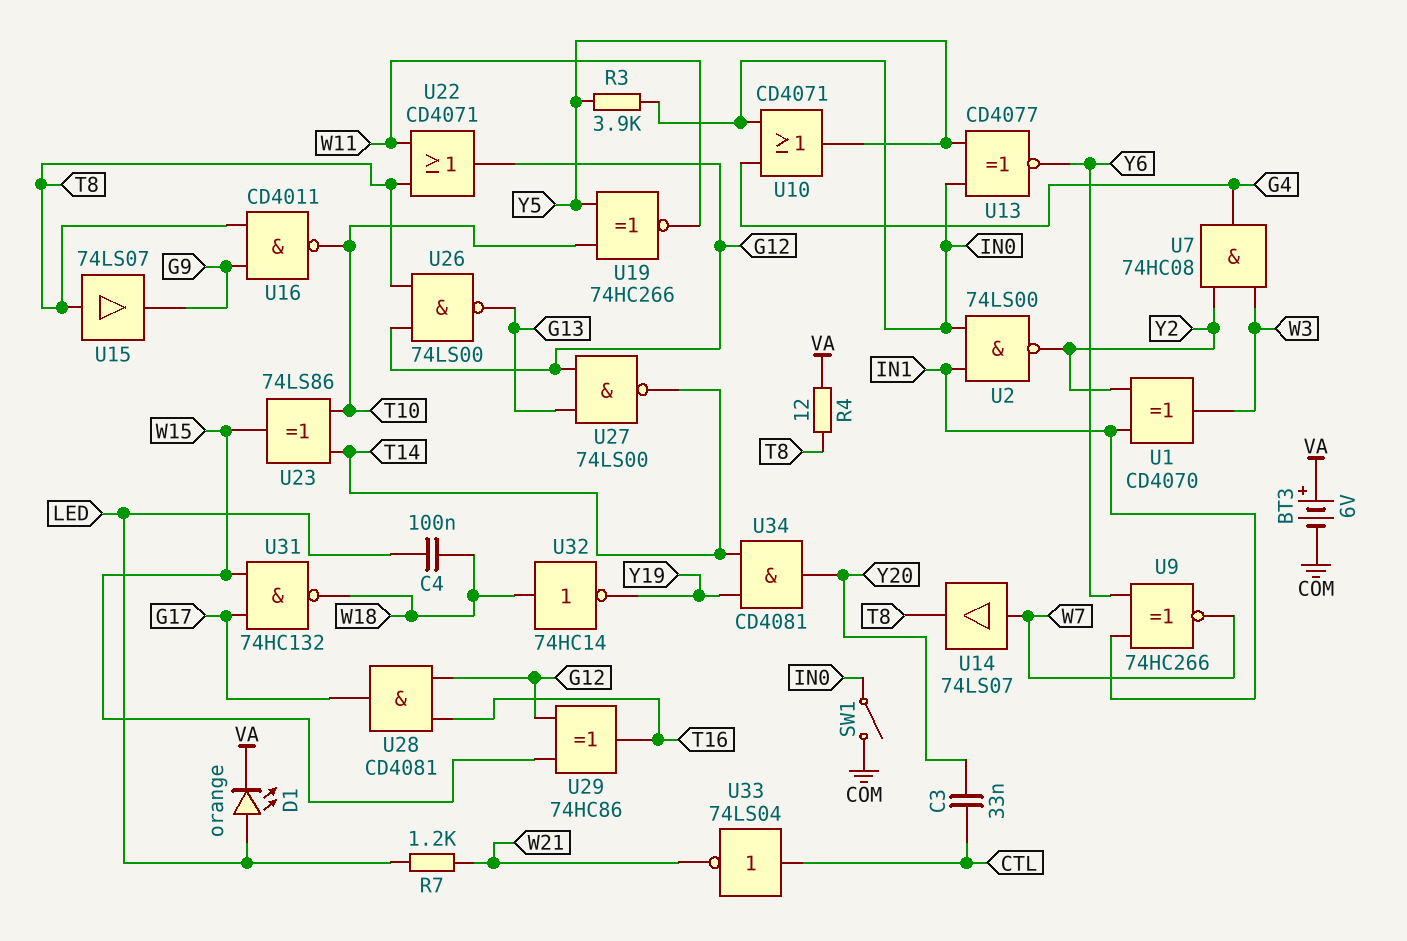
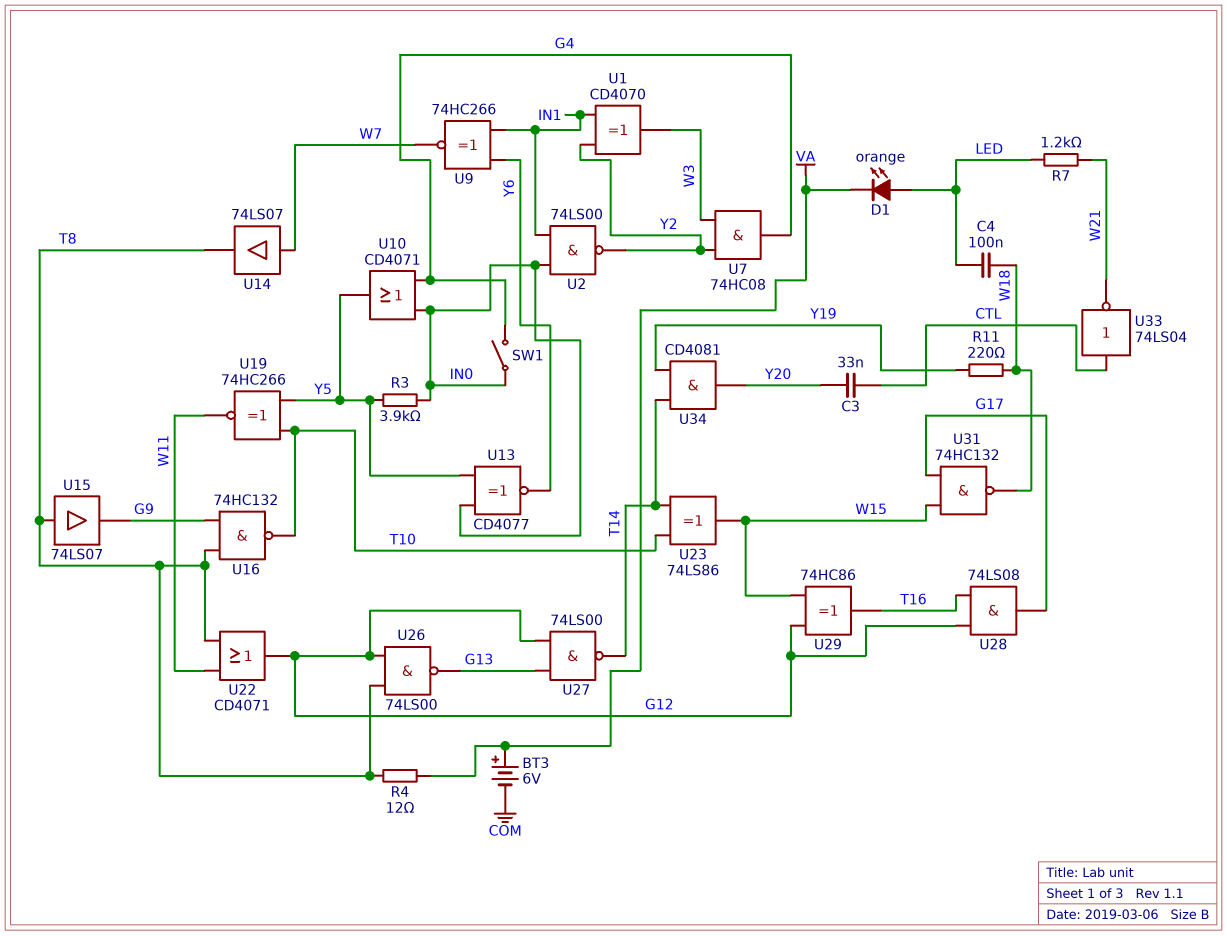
R11: none -> 220 (W18, Y19)
SW1: switch (COM, IN0) -> switch (G4, IN0)
U16: NAND CD4011 (in G9, in T8, out T10) -> NAND 74HC132 (in G9, in T8, out T10)
U28: AND CD4081 (in G12, in T16, out G17) -> AND 74LS08 (in G12, in T16, out G17)
U32: NOT 74HC14 (in W18, out Y19) -> none

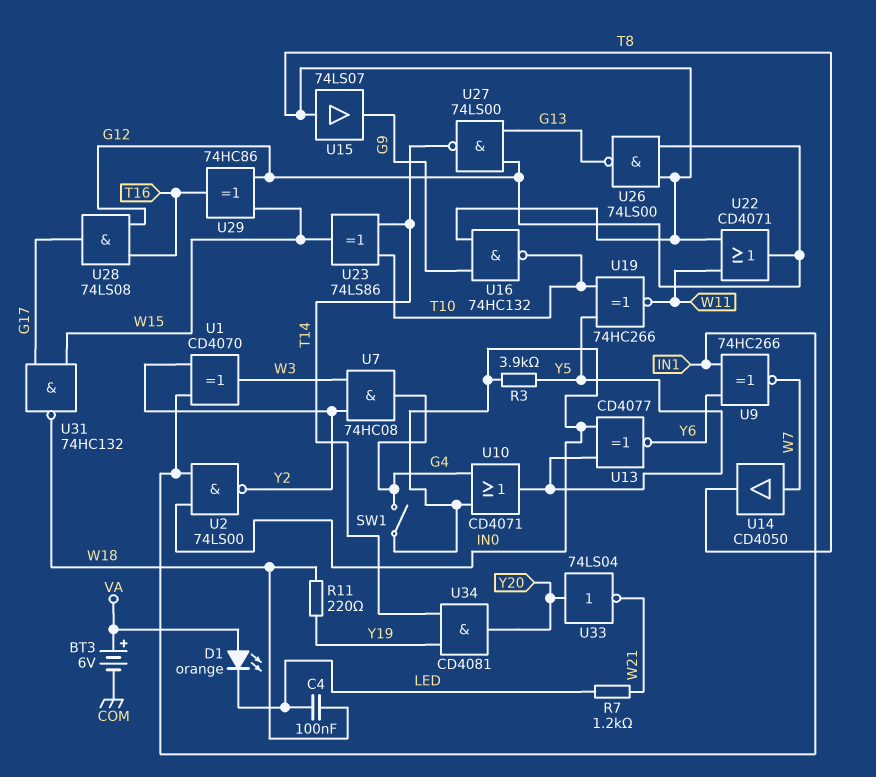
C3: 33nF (CTL, Y20) -> none
D1: LED orange (A LED, K VA) -> LED orange (A VA, K LED)
R4: 12 (T8, VA) -> none
U14: buffer 74LS07 (in W7, out T8) -> buffer CD4050 (in W7, out T8)
U33: NOT 74LS04 (in CTL, out W21) -> NOT 74LS04 (in Y20, out W21)

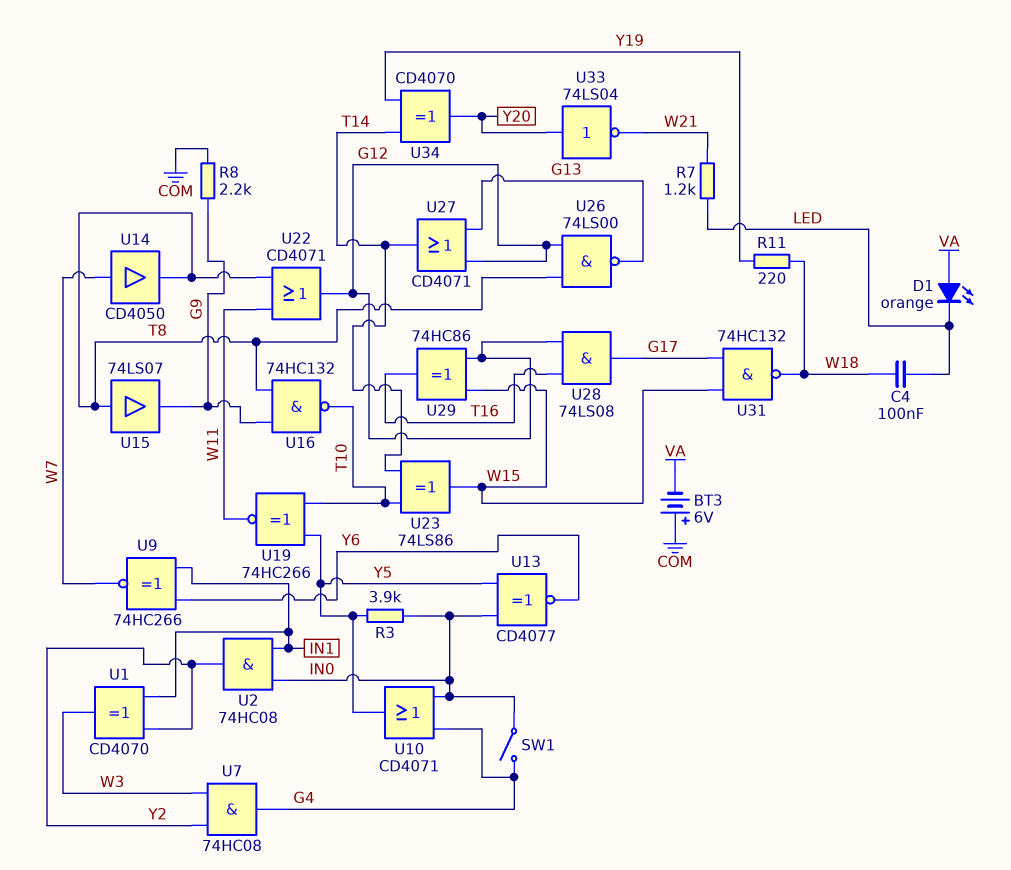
BT3: 6V (plus VA, minus COM) -> 6V (plus COM, minus VA)
R8: none -> 2.2k (COM, G9)
U2: NAND 74LS00 (in IN0, in IN1, out Y2) -> AND 74HC08 (in IN0, in IN1, out Y2)
U27: NAND 74LS00 (in G12, in G13, out T14) -> OR CD4071 (in G12, in G13, out T14)
U34: AND CD4081 (in T14, in Y19, out Y20) -> XOR CD4070 (in T14, in Y19, out Y20)

